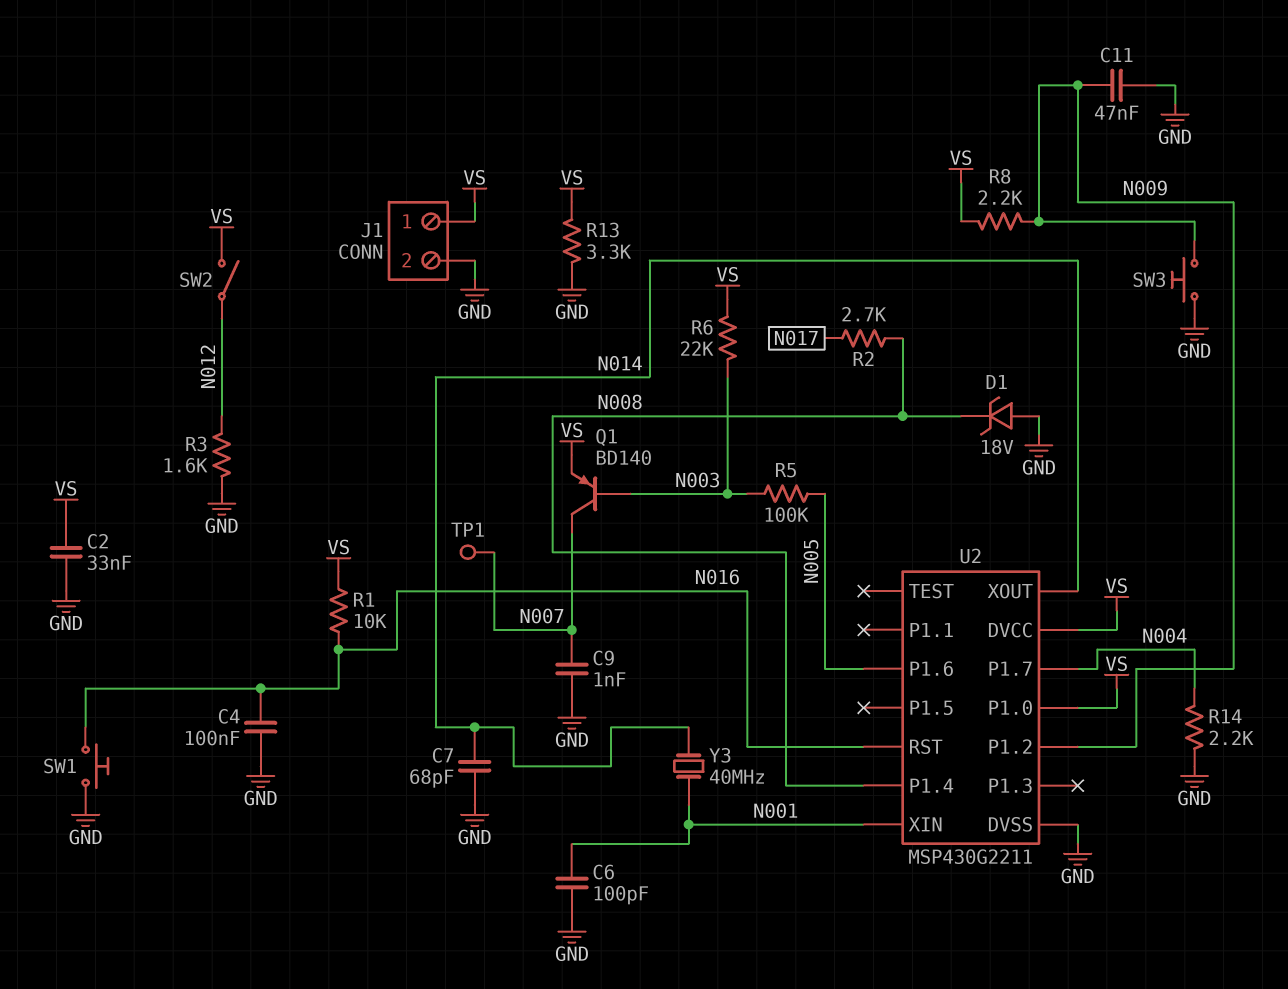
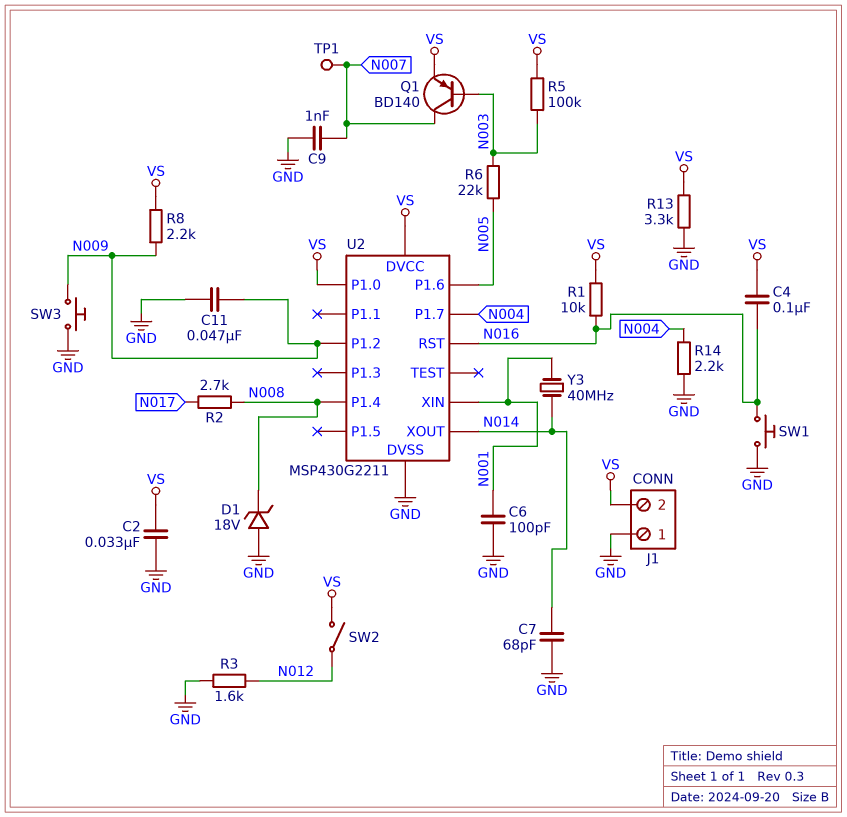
C4: 100nF (GND, N016) -> 100nF (N016, VS)
J1 pin 1: VS -> GND
J1 pin 2: GND -> VS
R5: 100k (N003, N005) -> 100k (N003, VS)
R6: 22k (N003, VS) -> 22k (N003, N005)

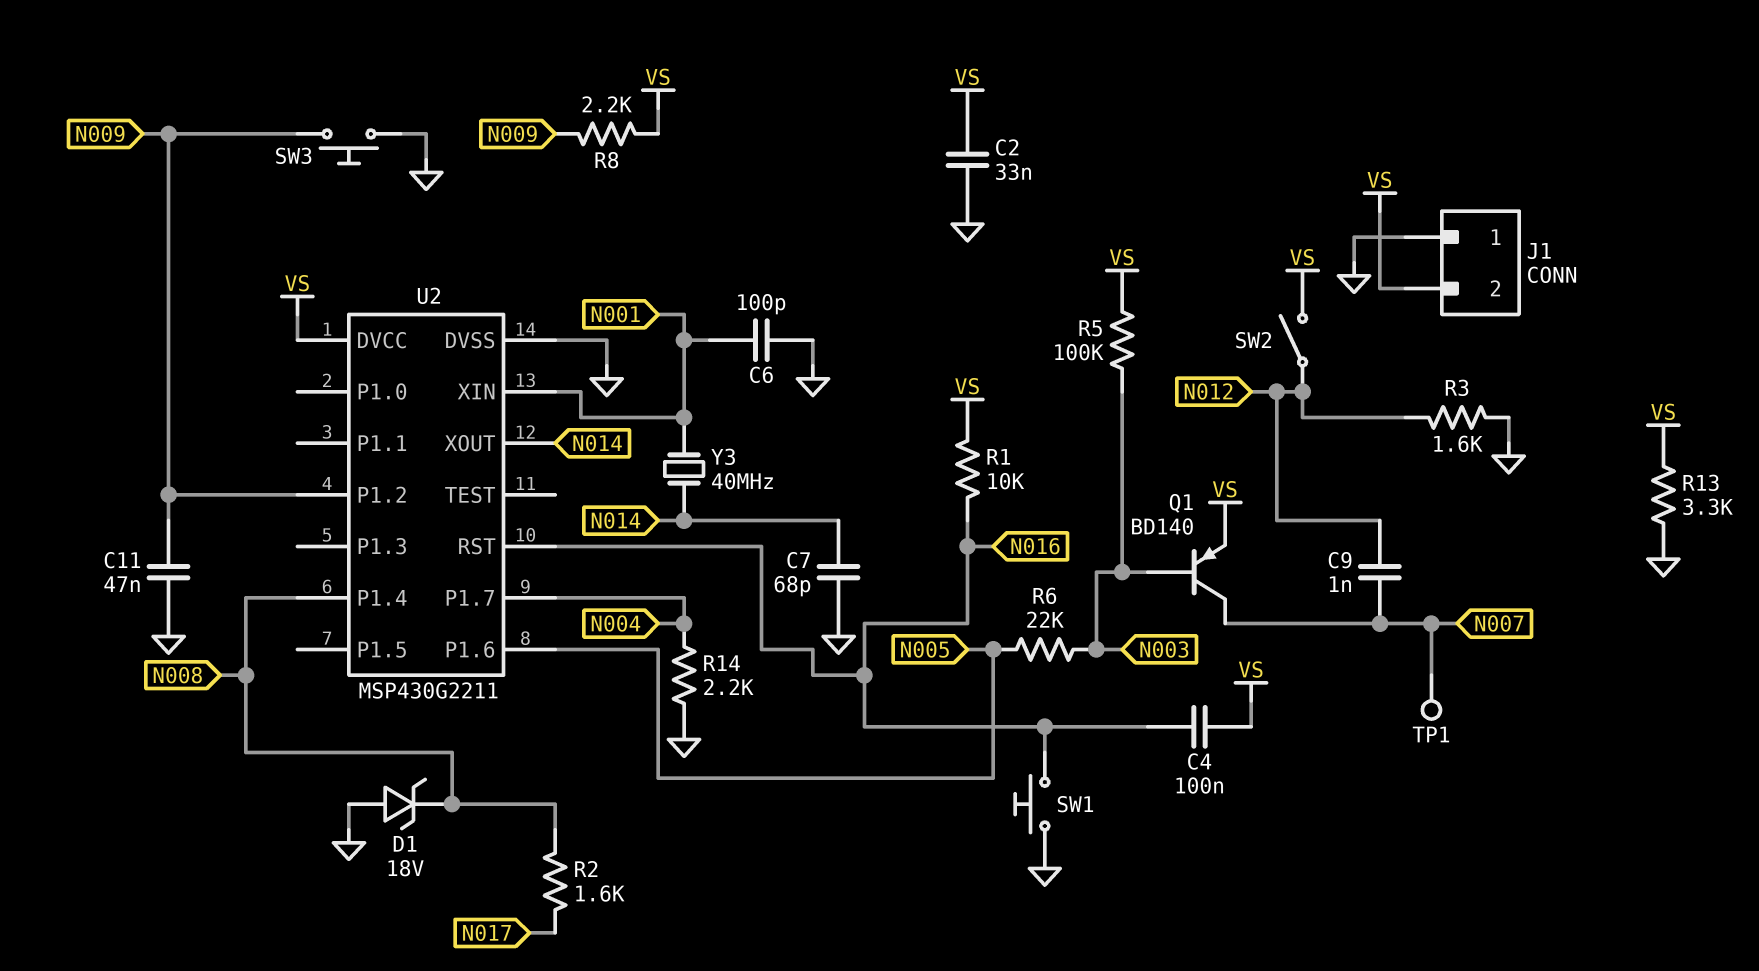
C9: 1nF (GND, N007) -> 1nF (N007, N012)
R2: 2.7k (N008, N017) -> 1.6k (N008, N017)
U2 pin P1.0: VS -> none

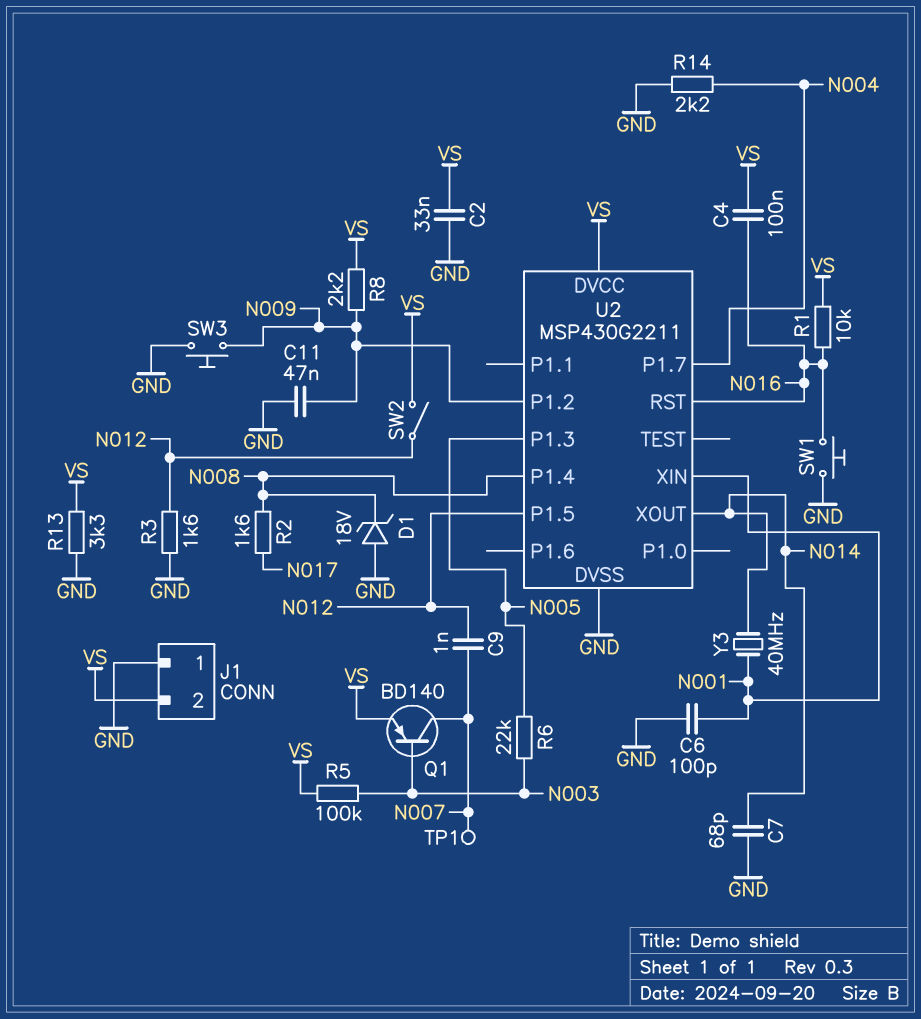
U2 pin P1.3: none -> N005
U2 pin P1.5: none -> N012
U2 pin P1.6: N005 -> none

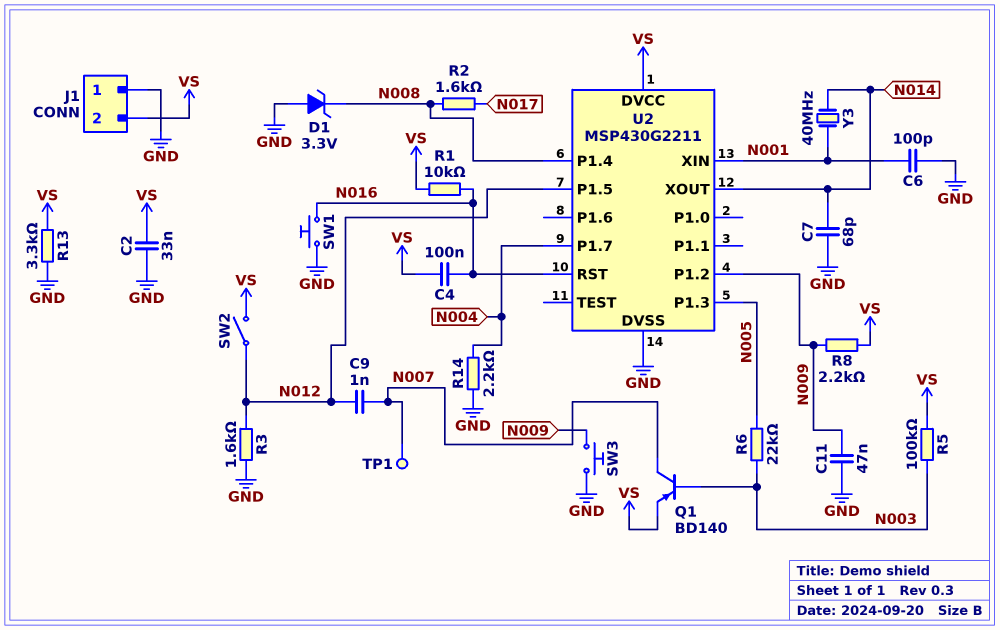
D1: zener 18V (A GND, K N008) -> zener 3.3V (A GND, K N008)

